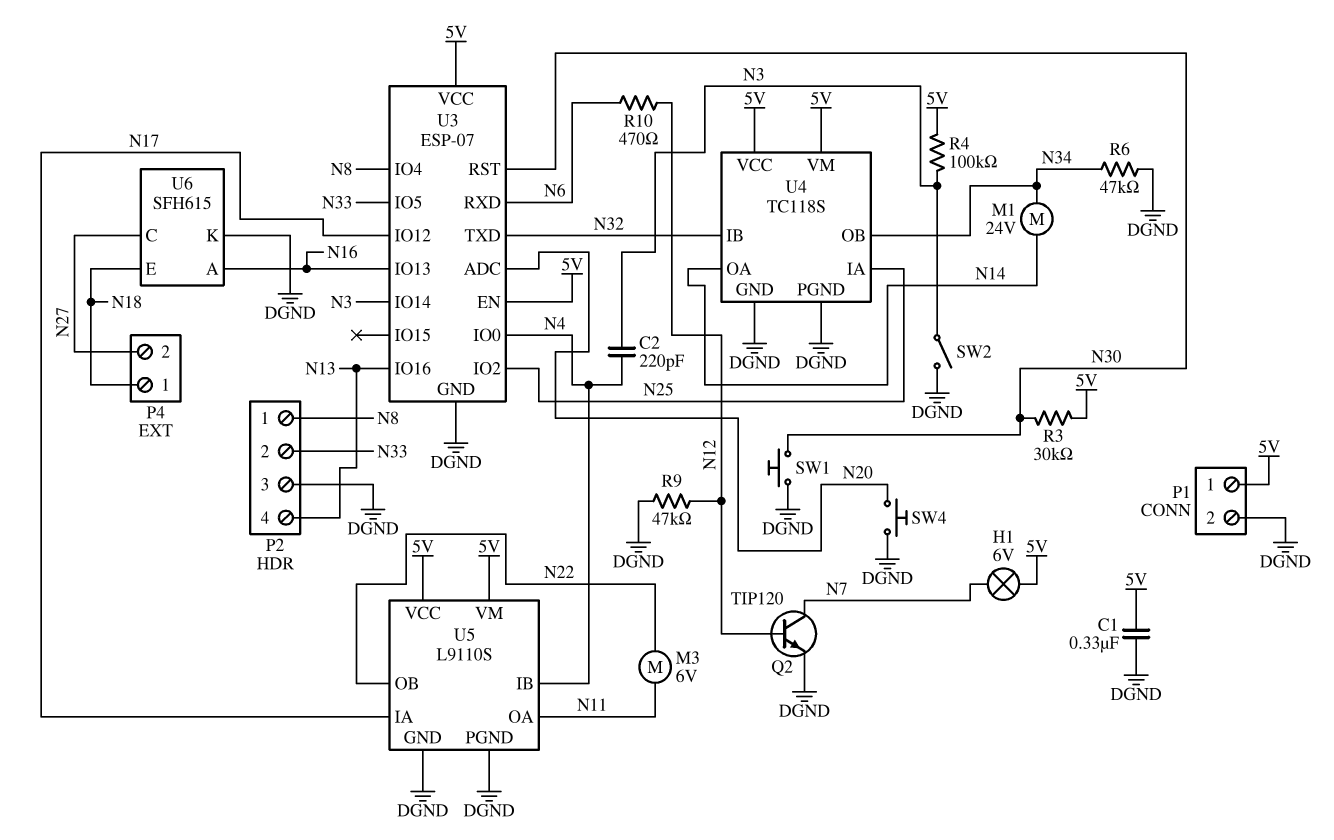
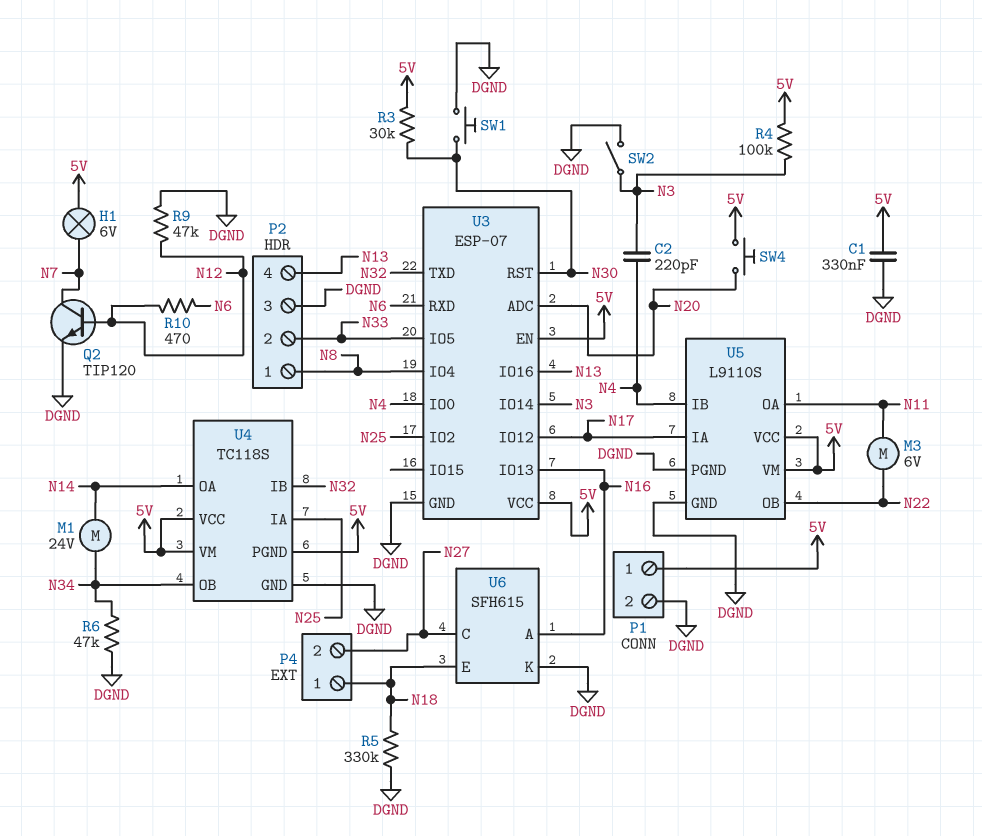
R5: none -> 330k (DGND, N18)
SW4: button (DGND, N20) -> button (5V, N20)
U4 pin PGND: DGND -> 5V

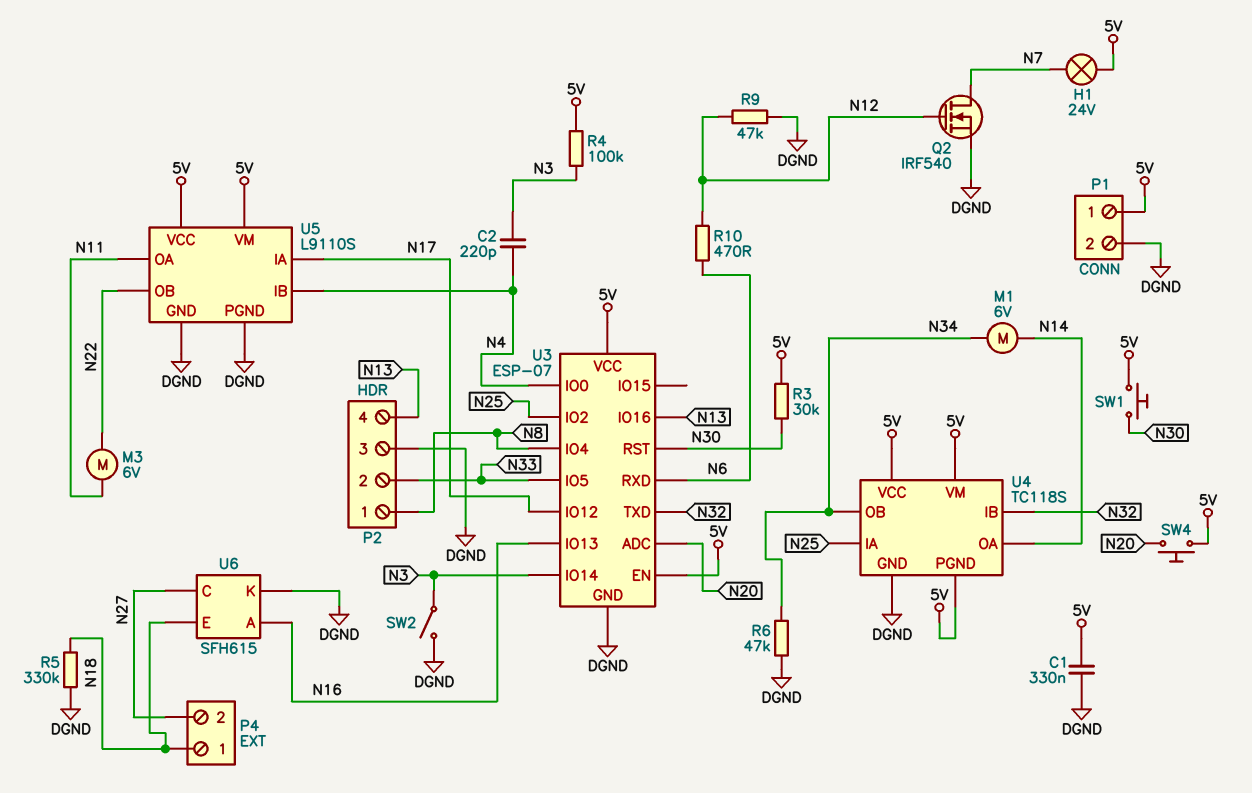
H1: lamp 6V (5V, N7) -> lamp 24V (5V, N7)
M1: motor 24V (N14, N34) -> motor 6V (N14, N34)
Q2: NPN TIP120 (B N12, C N7, E DGND) -> NMOS IRF540 (G N12, D N7, S DGND)
SW1: button (DGND, N30) -> button (5V, N30)

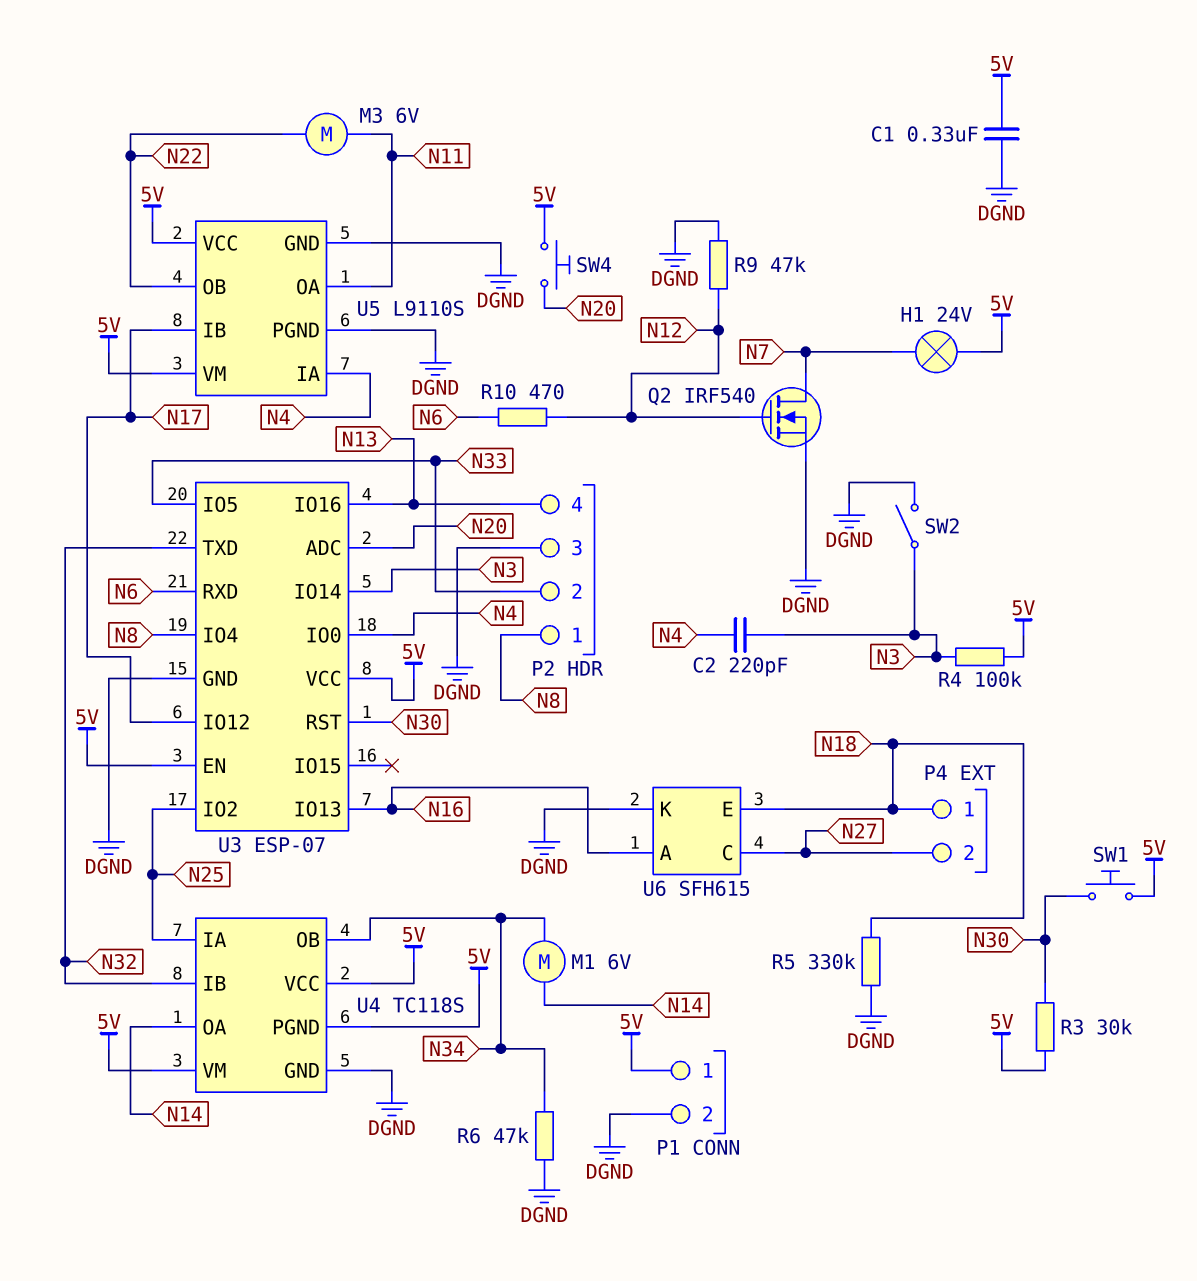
U5 pin IA: N17 -> N4
U5 pin IB: N4 -> N17

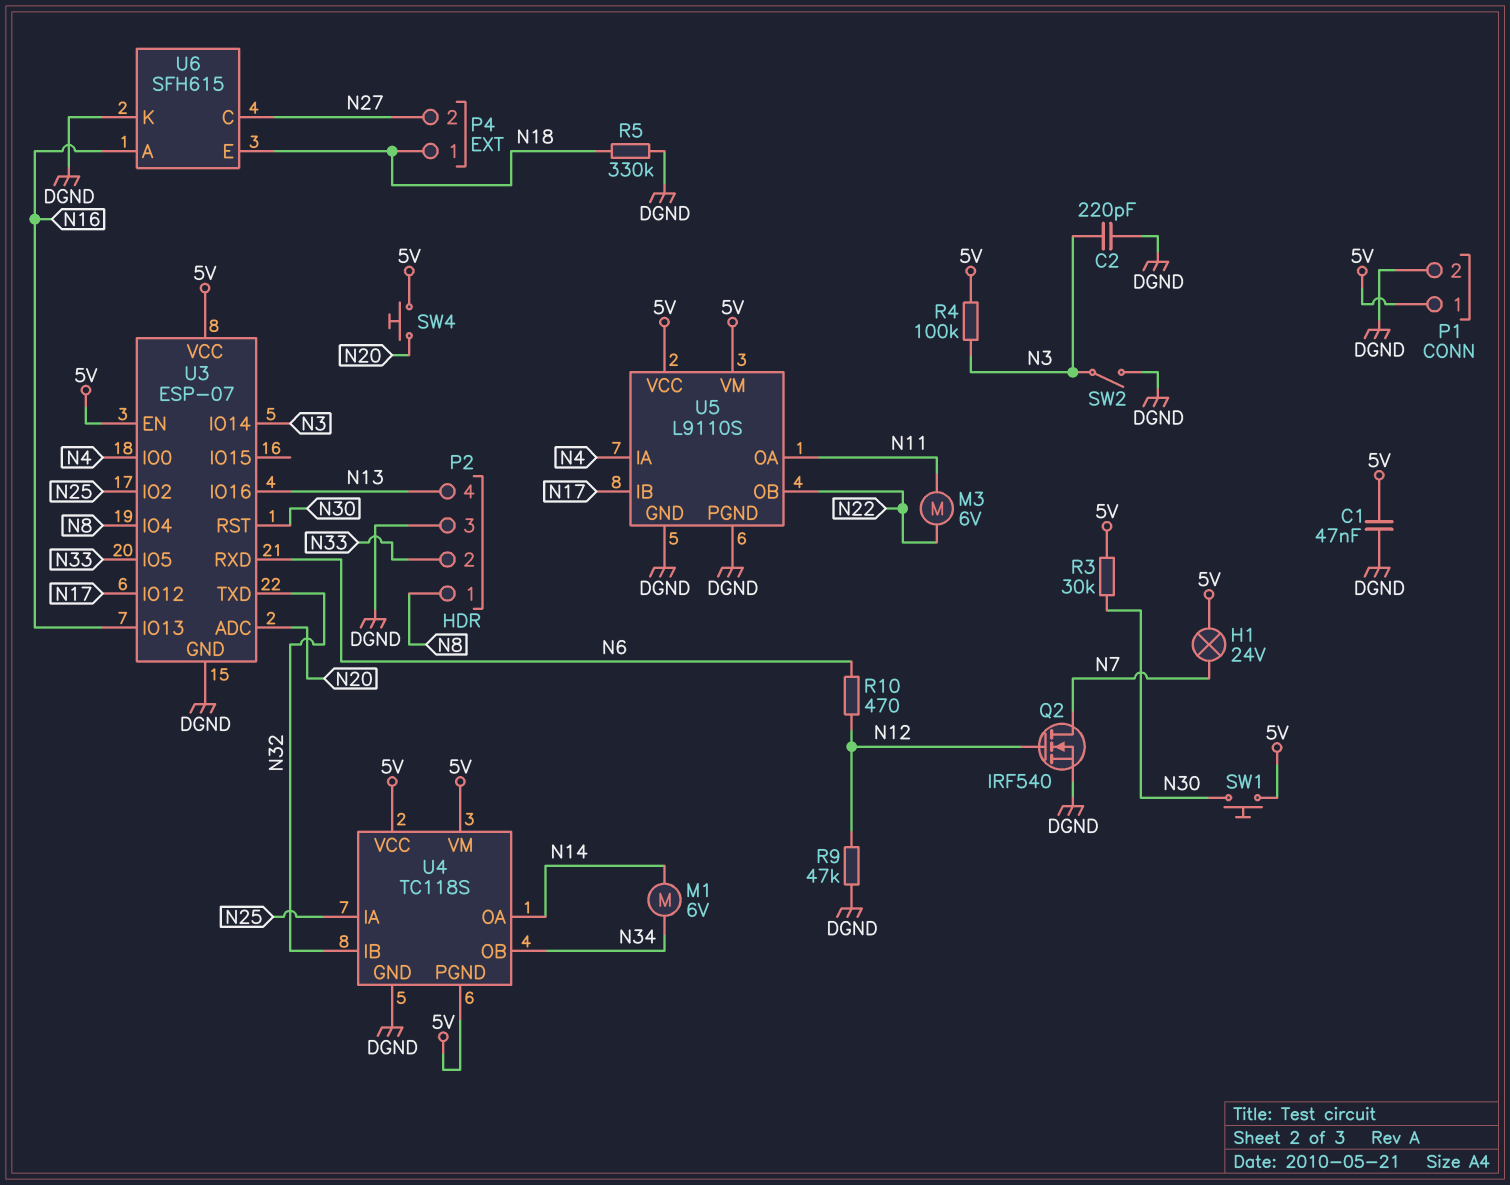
C1: 330nF (5V, DGND) -> 47nF (5V, DGND)
C2: 220pF (N3, N4) -> 220pF (DGND, N3)
R6: 47k (DGND, N34) -> none

